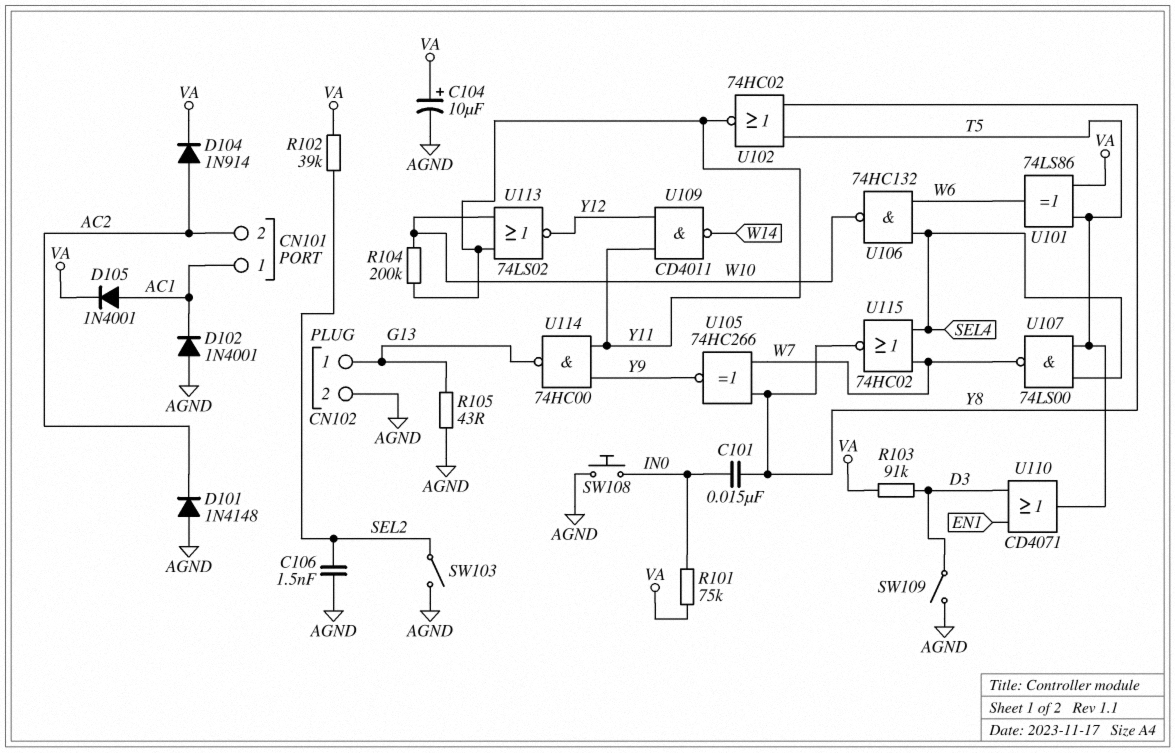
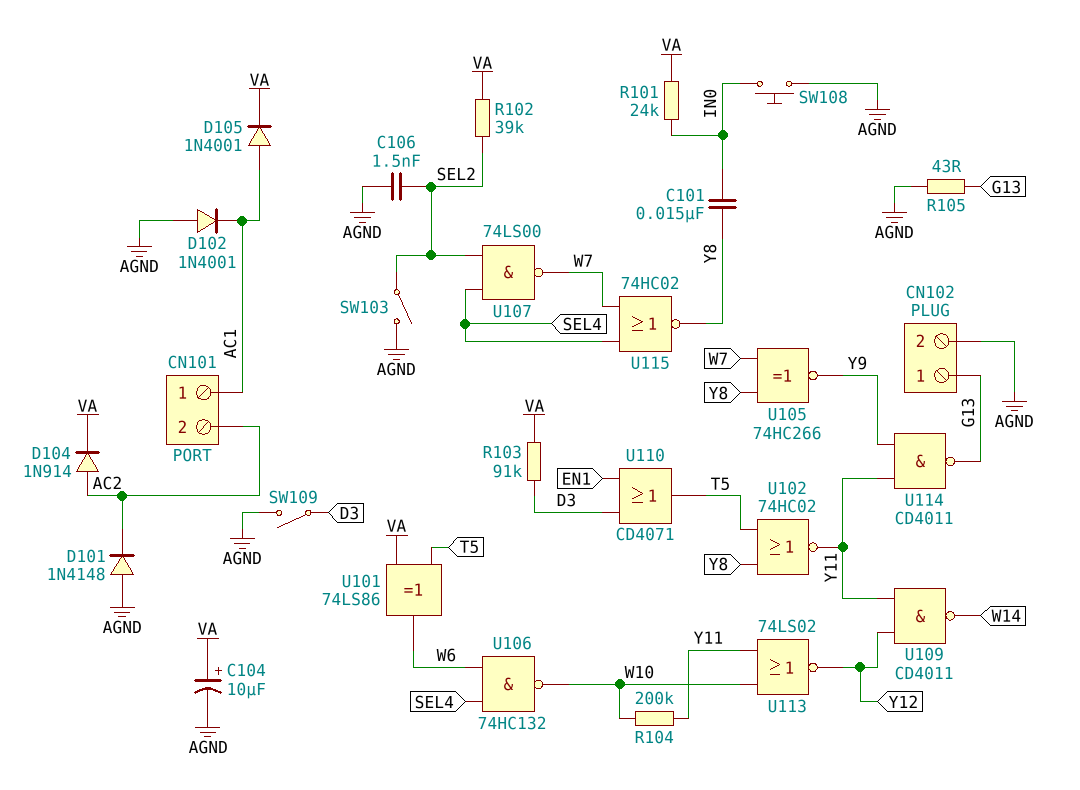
R101: 75k (IN0, VA) -> 24k (IN0, VA)
U107: NAND 74LS00 (in SEL4, in T5, out W7) -> NAND 74LS00 (in SEL2, in SEL4, out W7)
U114: NAND 74HC00 (in Y9, in Y11, out G13) -> NAND CD4011 (in Y9, in Y11, out G13)

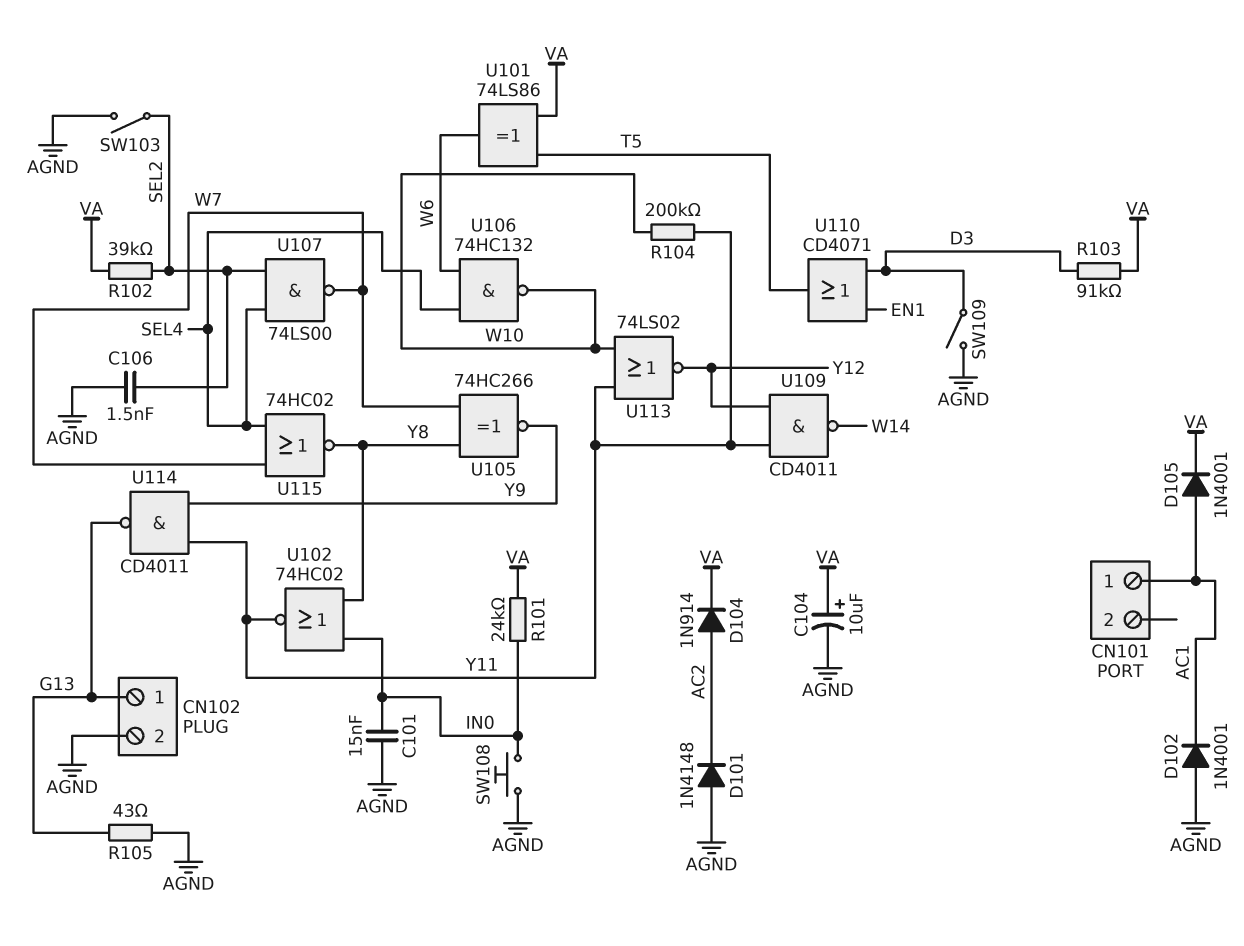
C101: 15nF (IN0, Y8) -> 15nF (AGND, IN0)
CN101 pin 2: AC2 -> none
U102: NOR 74HC02 (in T5, in Y8, out Y11) -> NOR 74HC02 (in IN0, in Y8, out Y11)

